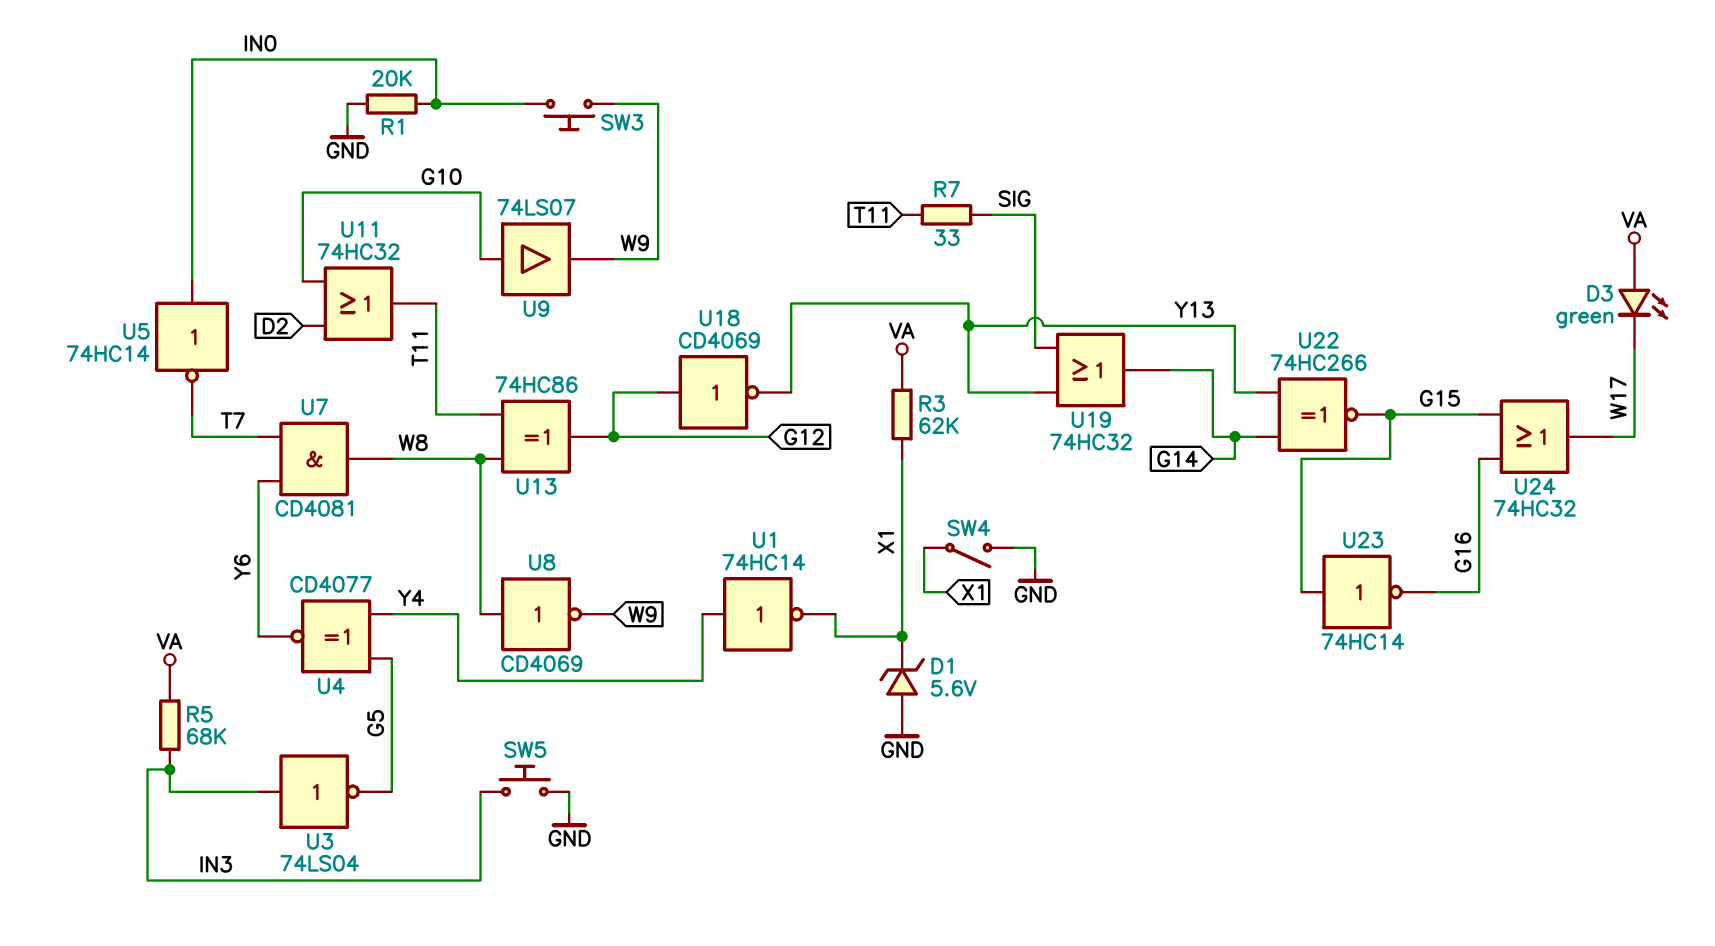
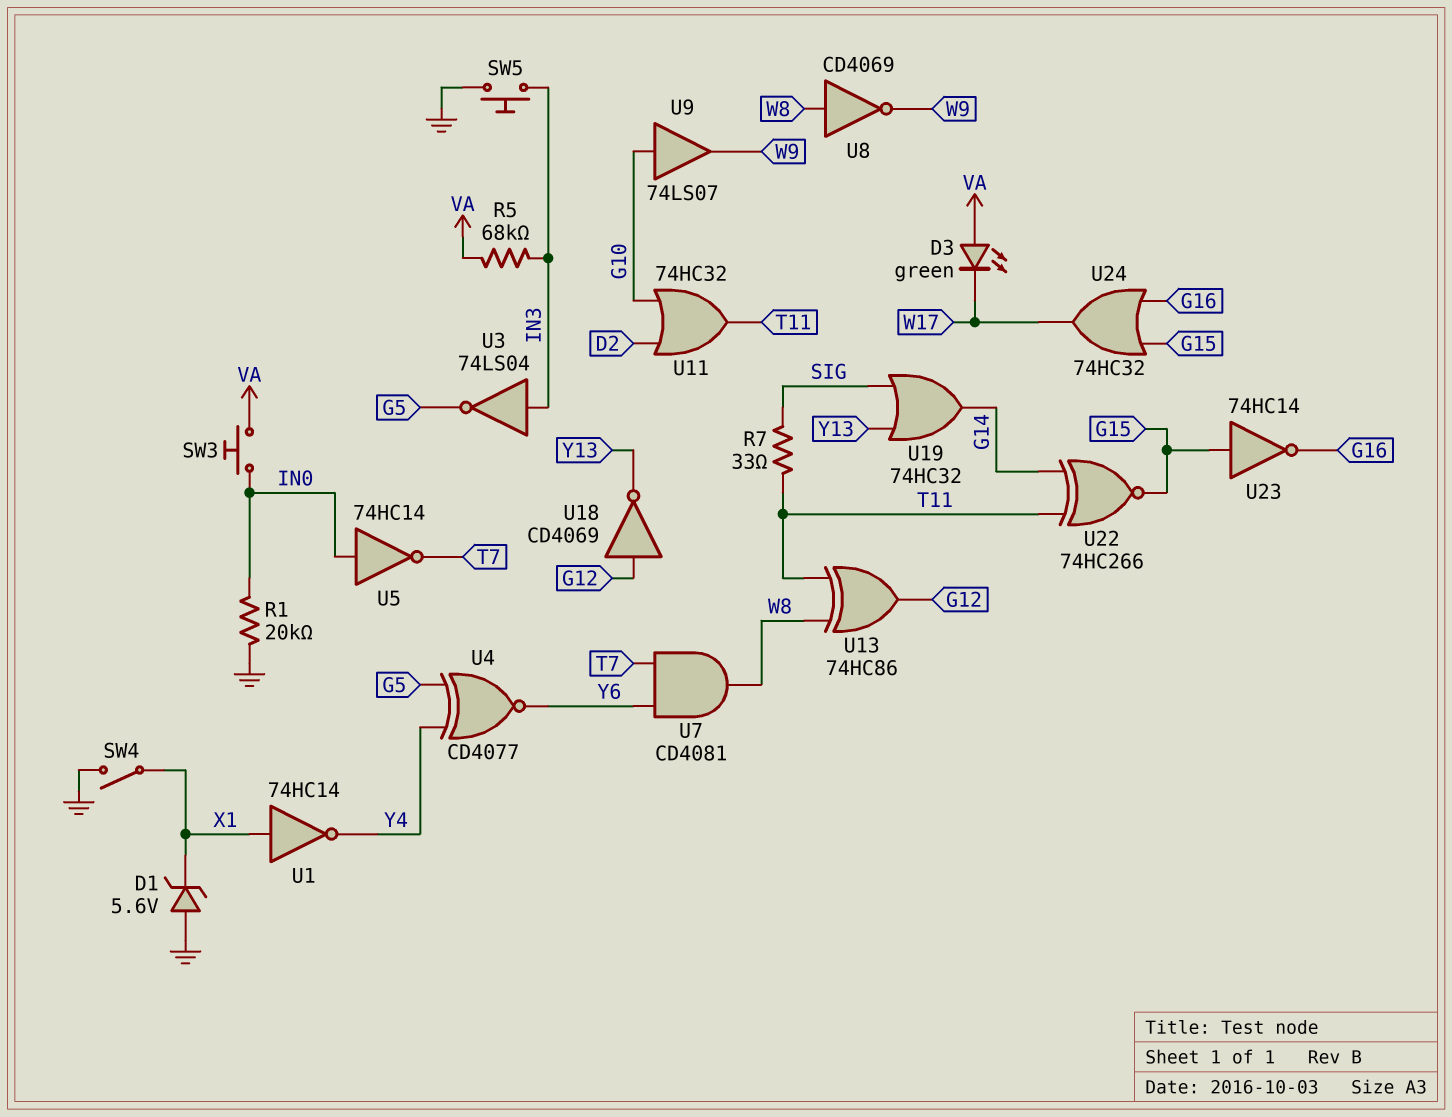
R3: 62k (VA, X1) -> none
SW3: button (IN0, W9) -> button (IN0, VA)
U1: NOT 74HC14 (in Y4, out X1) -> NOT 74HC14 (in X1, out Y4)
U22: XNOR 74HC266 (in G14, in Y13, out G15) -> XNOR 74HC266 (in G14, in T11, out G15)

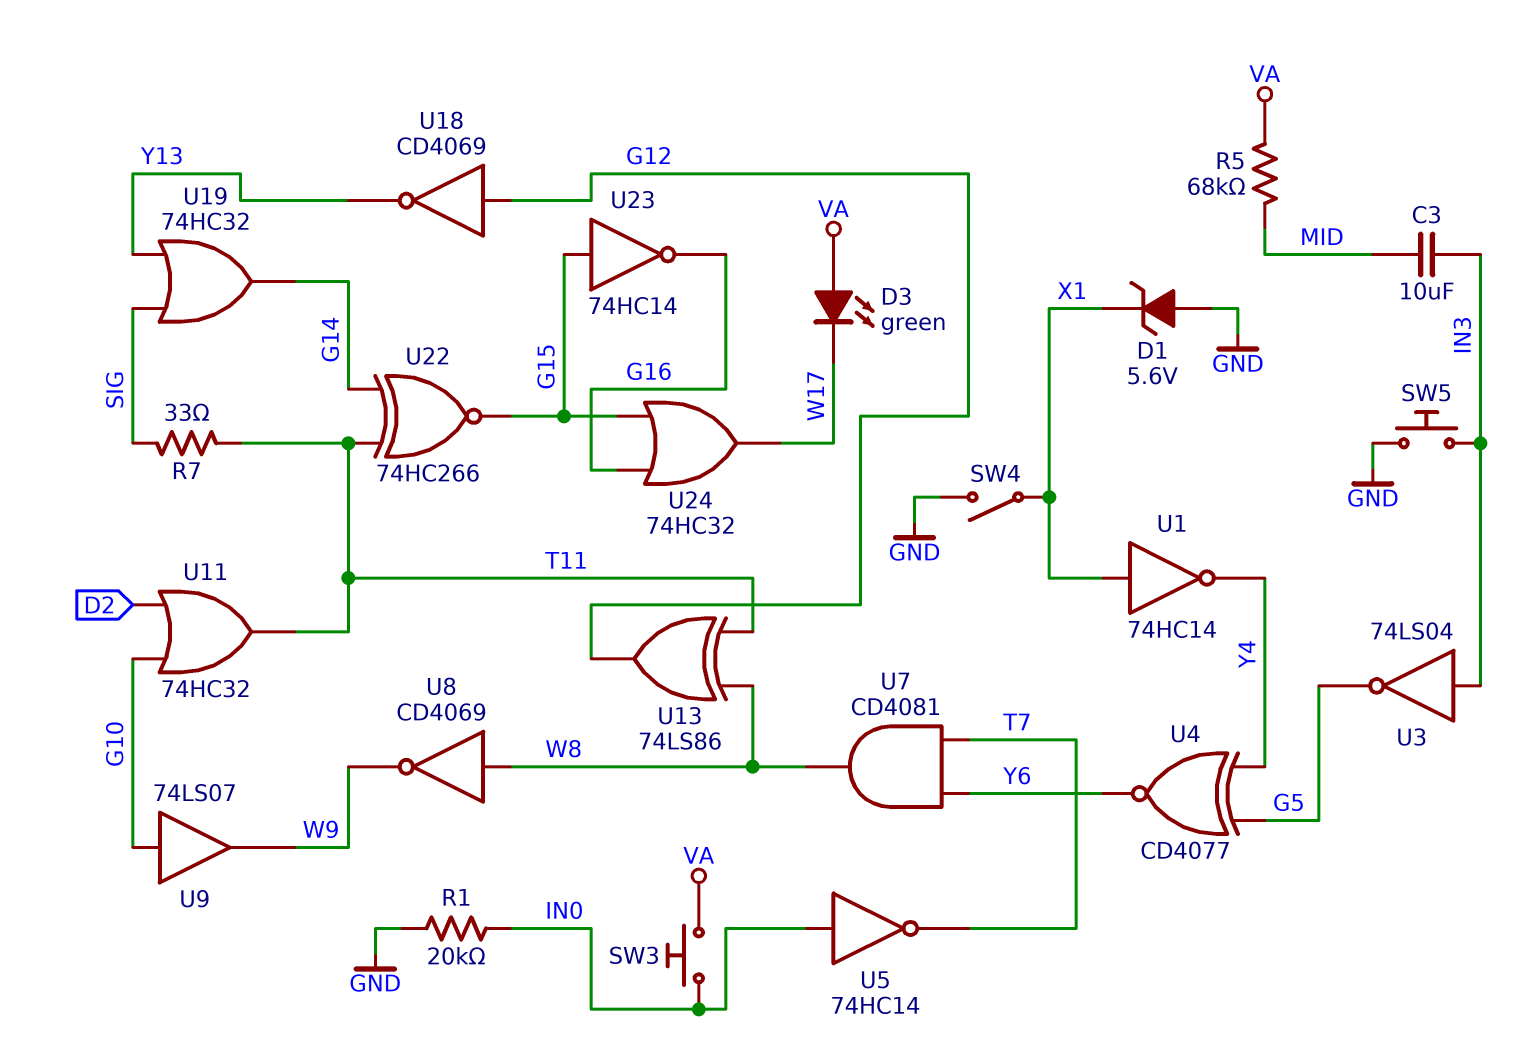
C3: none -> 10uF (IN3, MID)
R5: 68k (IN3, VA) -> 68k (MID, VA)
U13: XOR 74HC86 (in T11, in W8, out G12) -> XOR 74LS86 (in T11, in W8, out G12)

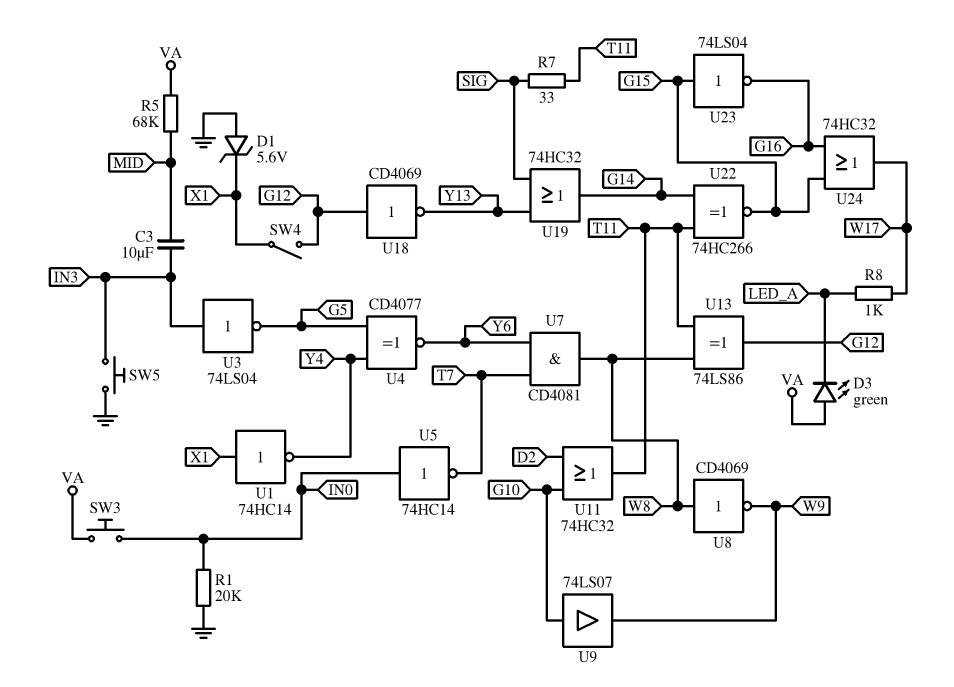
D3: LED green (A VA, K W17) -> LED green (A VA, K LED_A)
R8: none -> 1k (LED_A, W17)
SW4: switch (GND, X1) -> switch (G12, X1)
U23: NOT 74HC14 (in G15, out G16) -> NOT 74LS04 (in G15, out G16)

